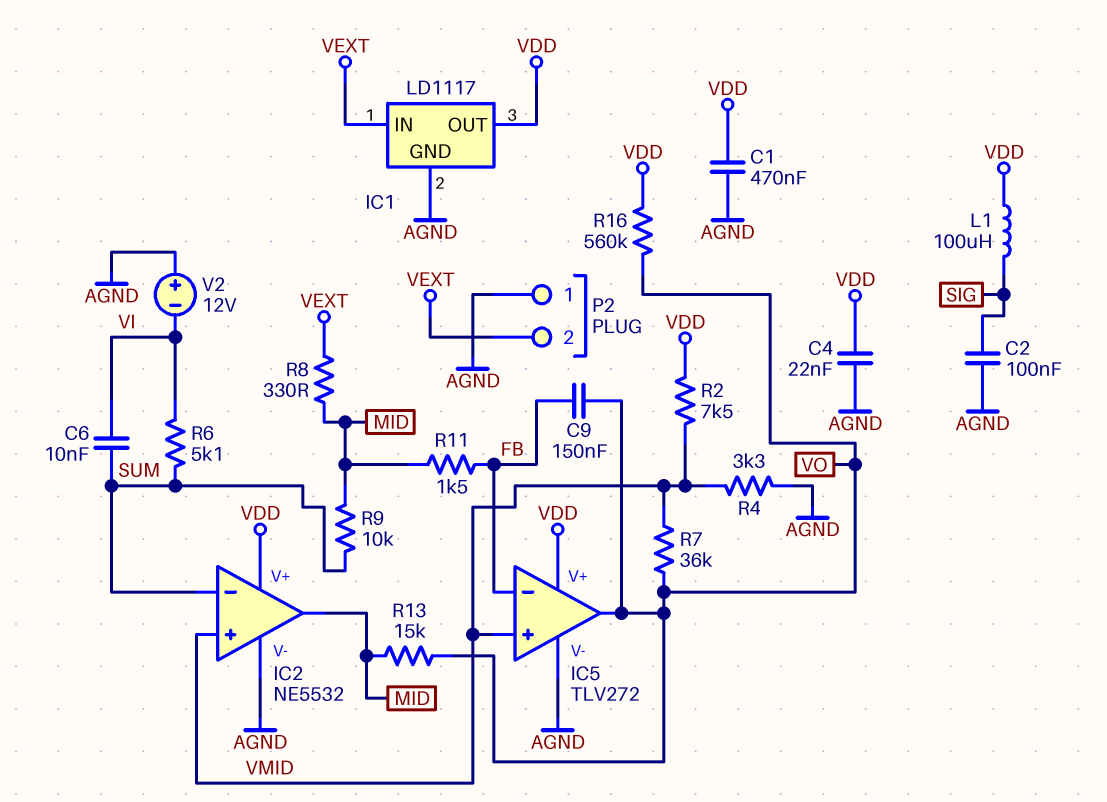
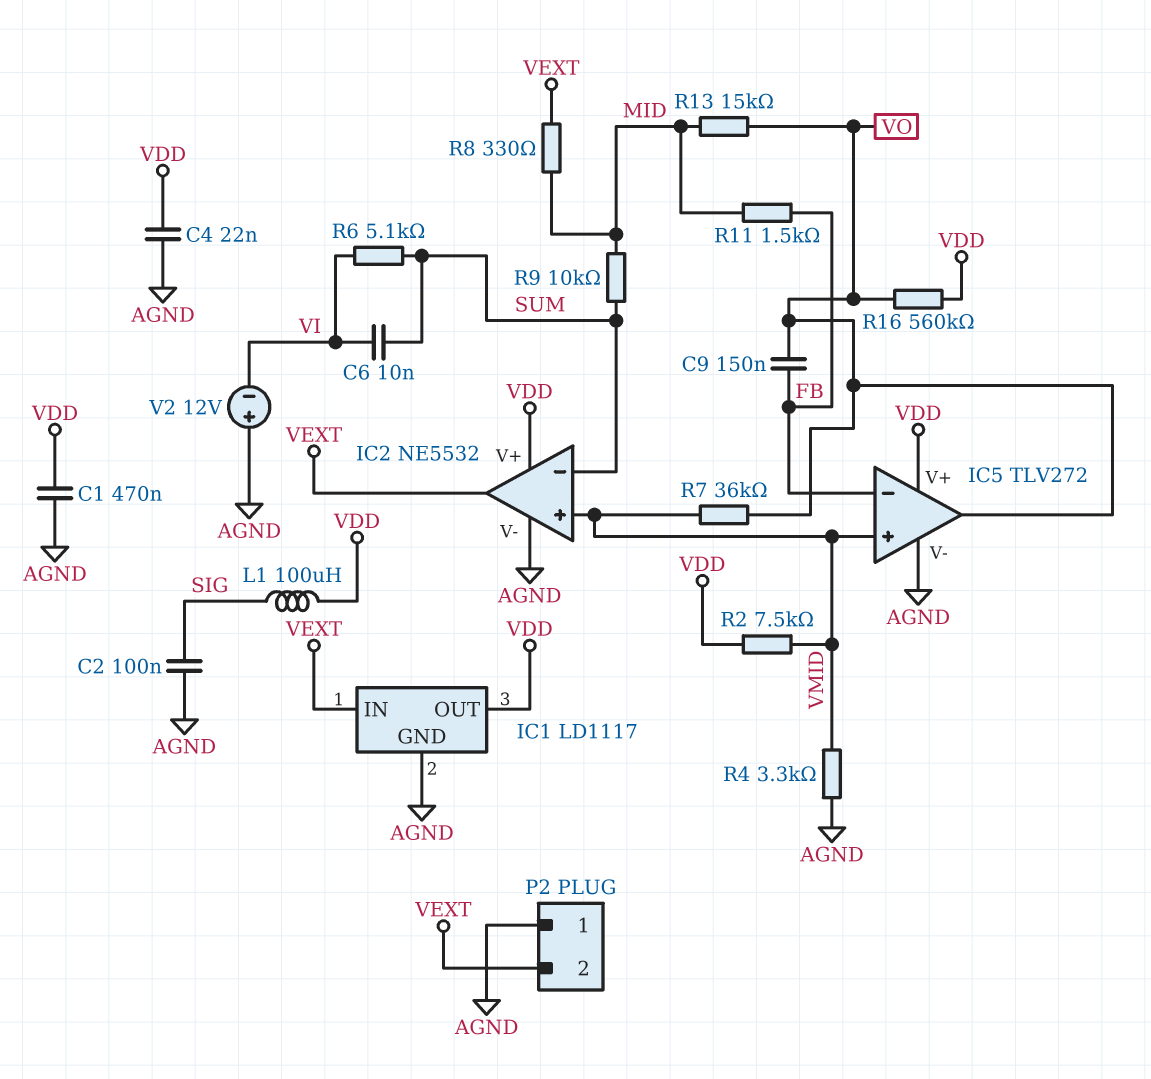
IC2 pin out: MID -> VEXT

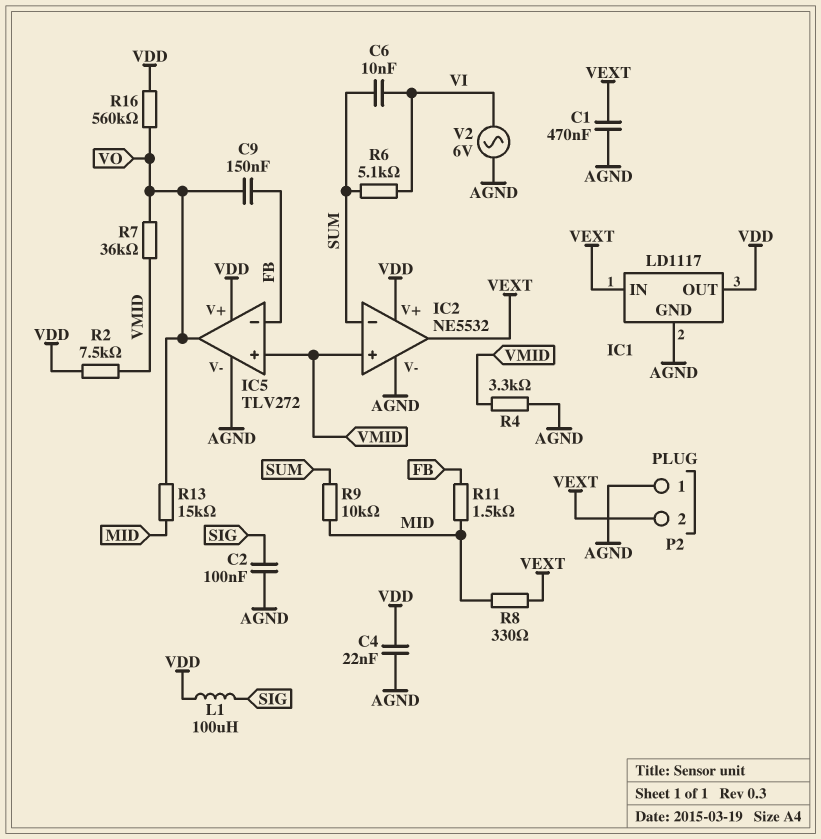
C1: 470nF (AGND, VDD) -> 470nF (AGND, VEXT)
V2: 12V (plus AGND, minus VI) -> AC 6V (AGND, VI)

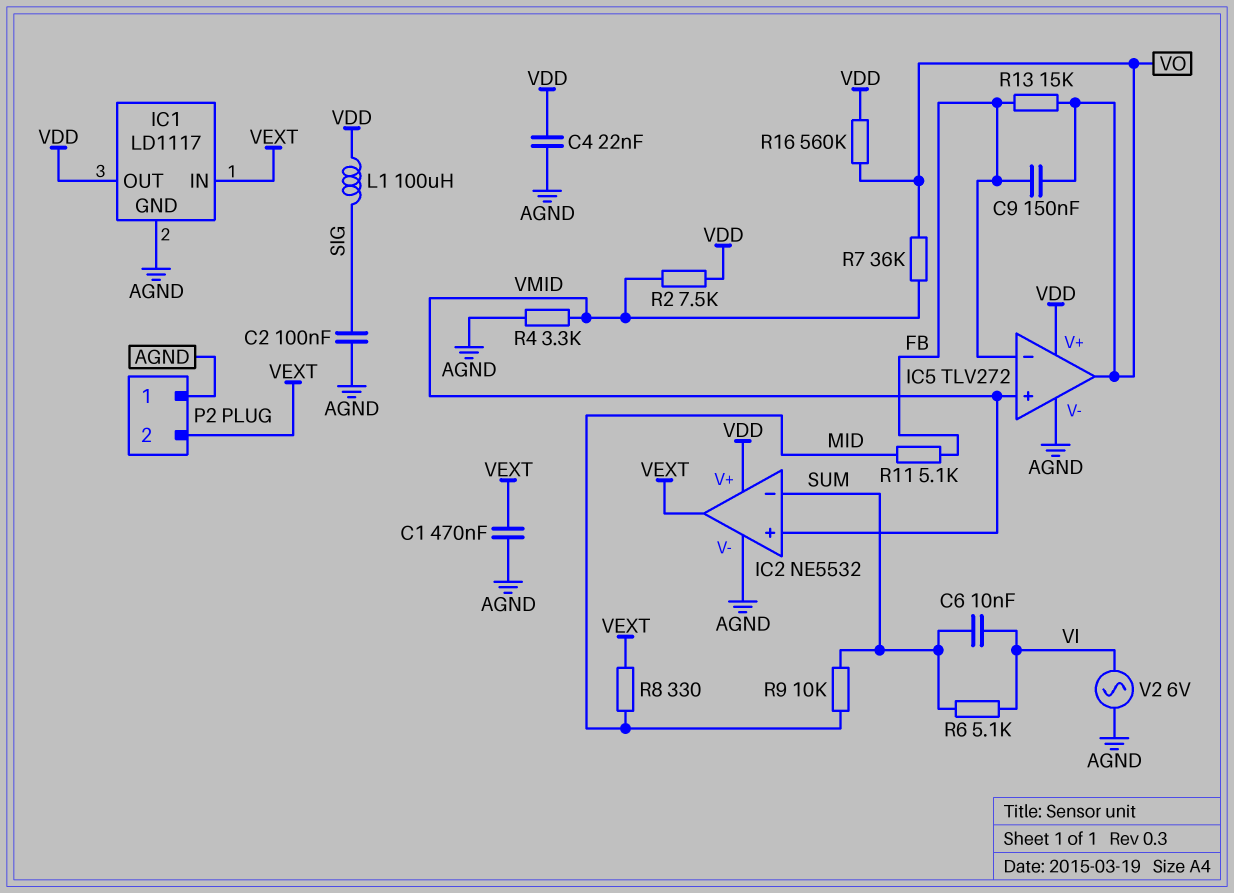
R11: 1.5k (FB, MID) -> 5.1k (FB, MID)
R13: 15k (MID, VO) -> 15k (FB, VO)

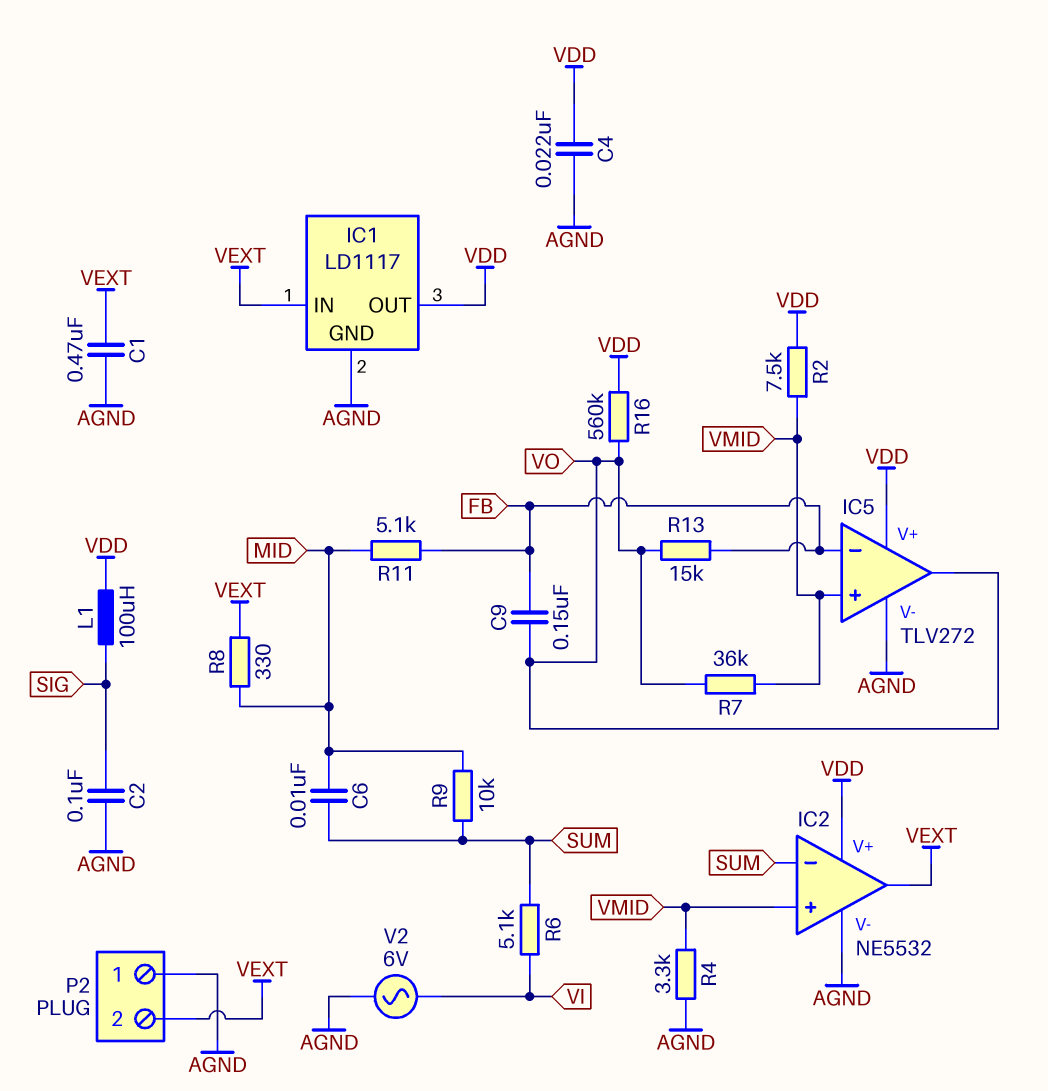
C6: 10nF (SUM, VI) -> 10nF (MID, SUM)

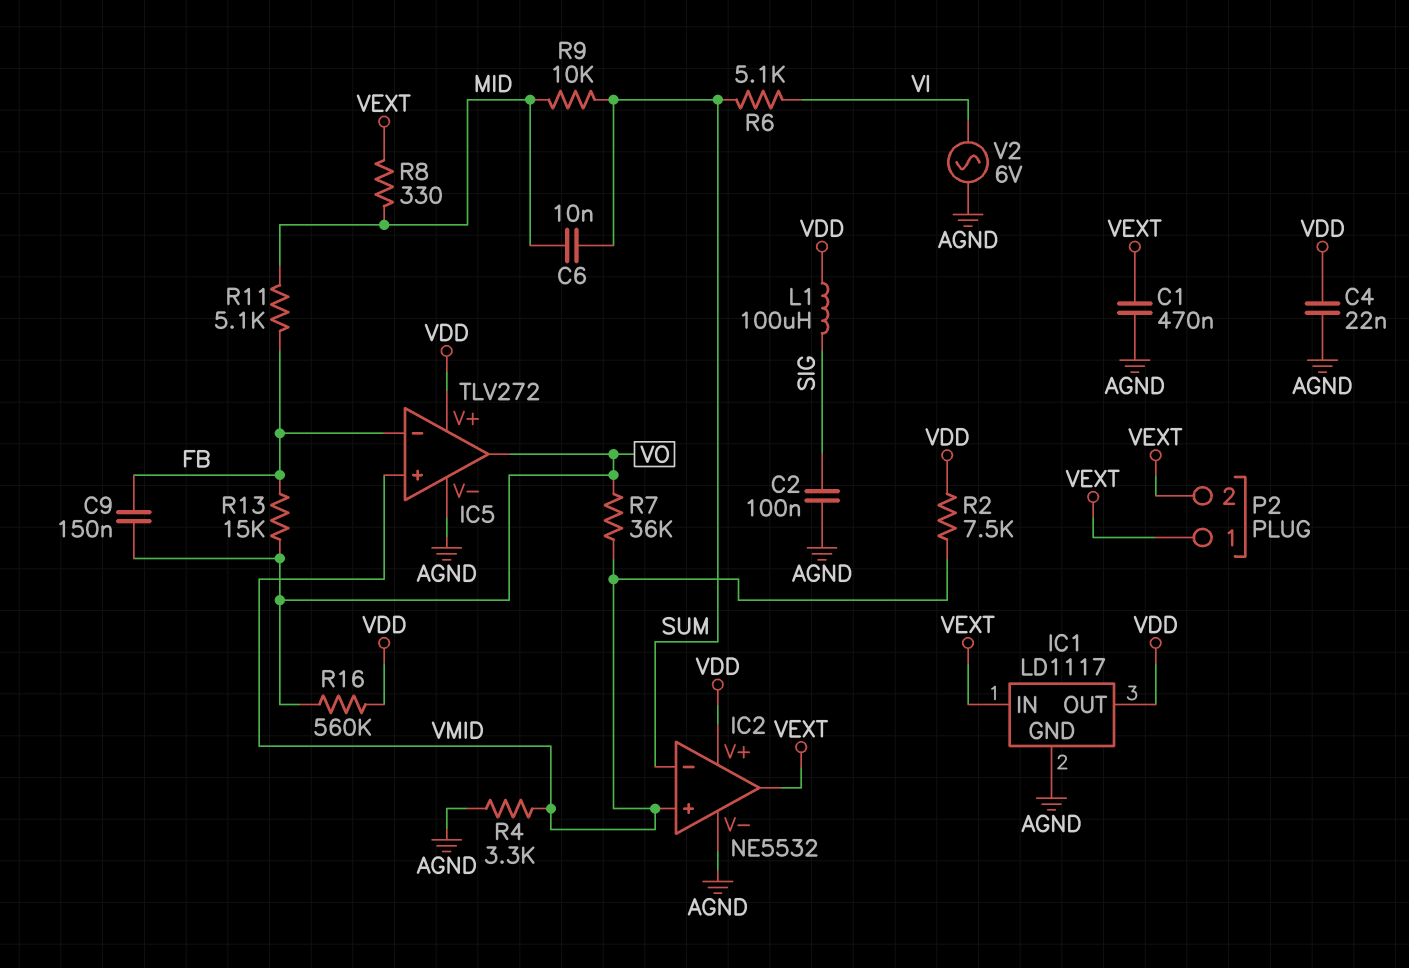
P2 pin 1: AGND -> VEXT

